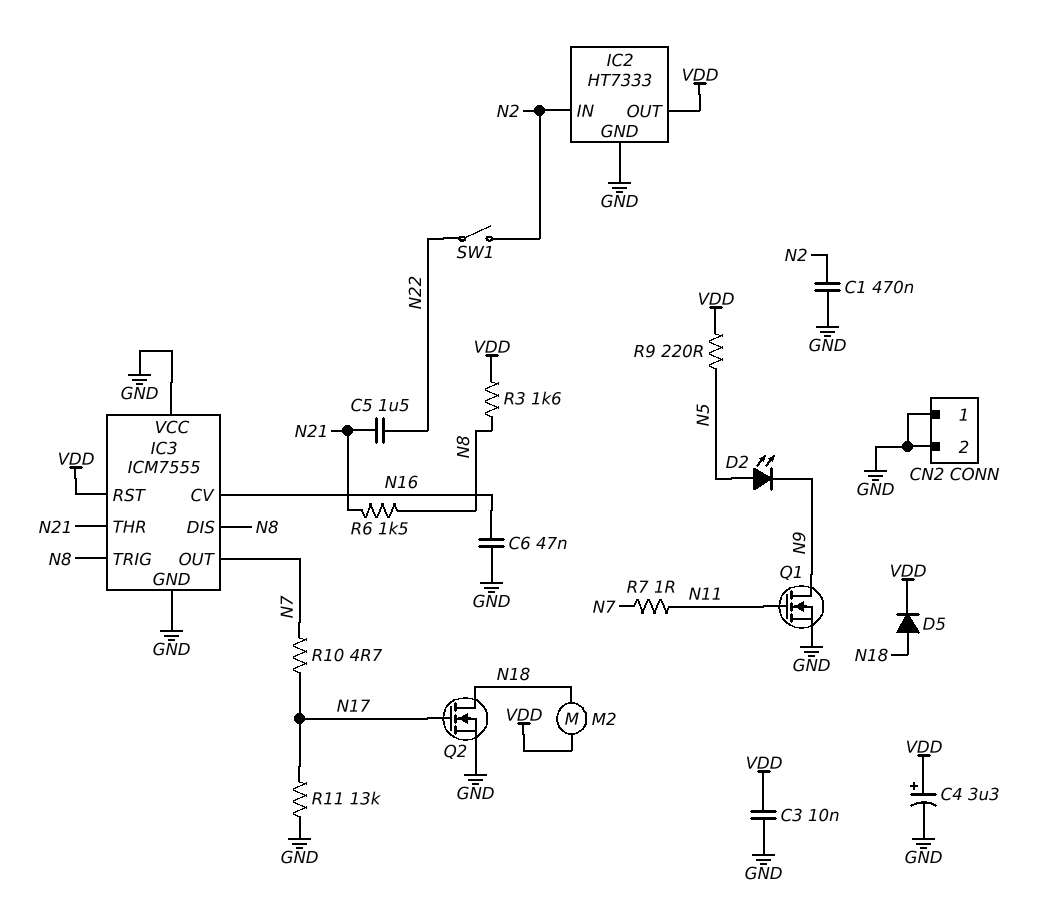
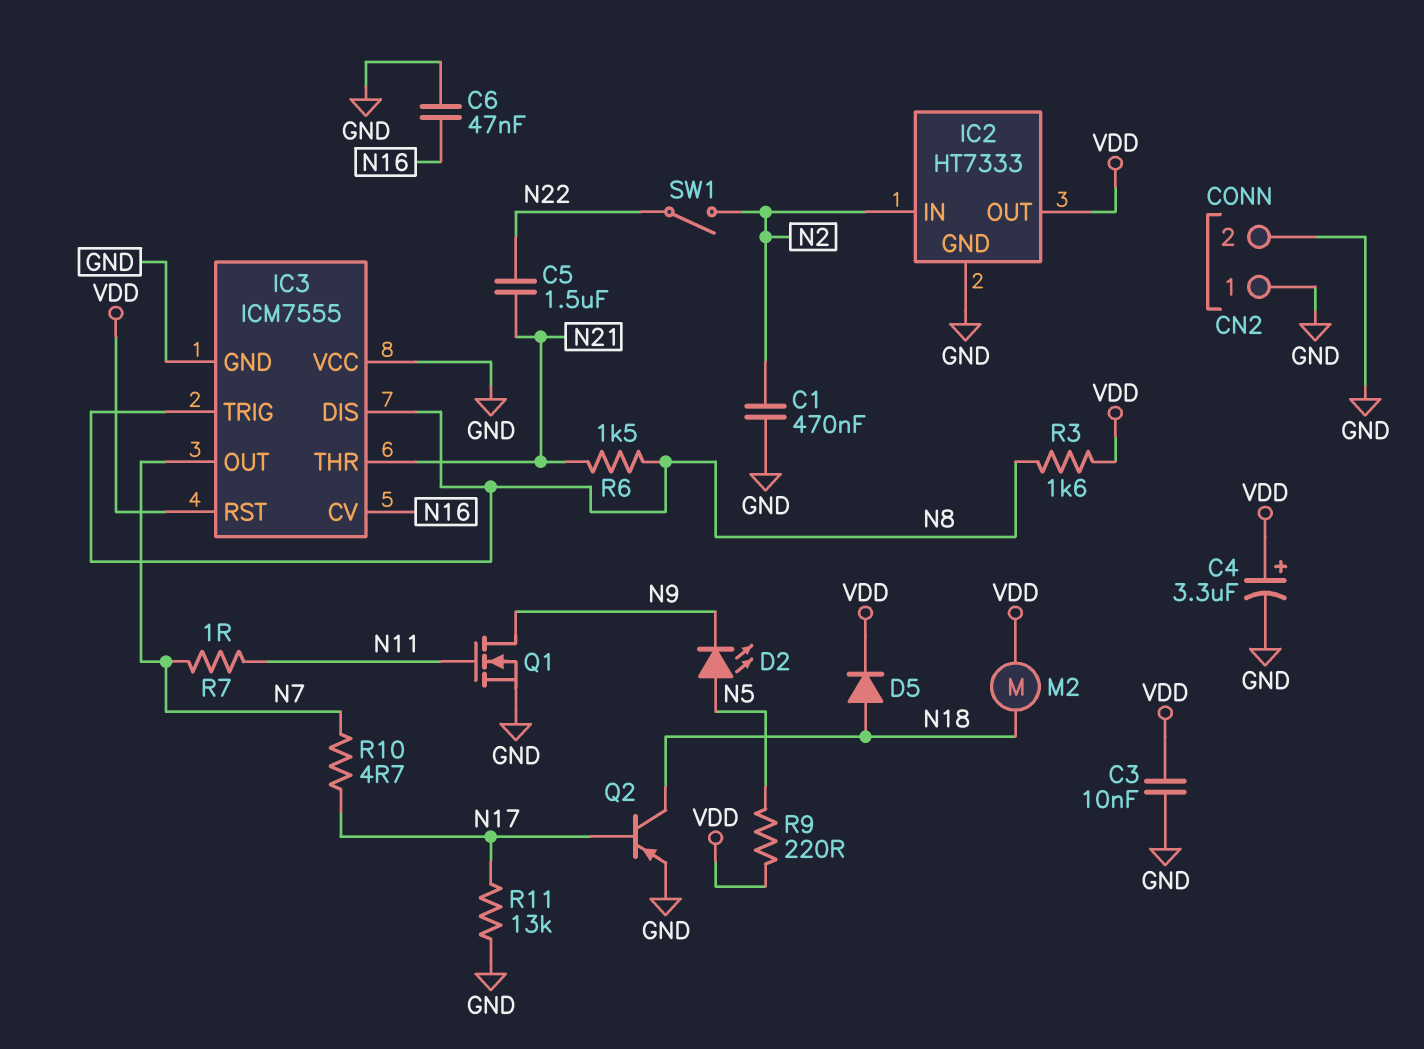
Q2: NMOS (G N17, D N18, S GND) -> PNP (B N17, C N18, E GND)

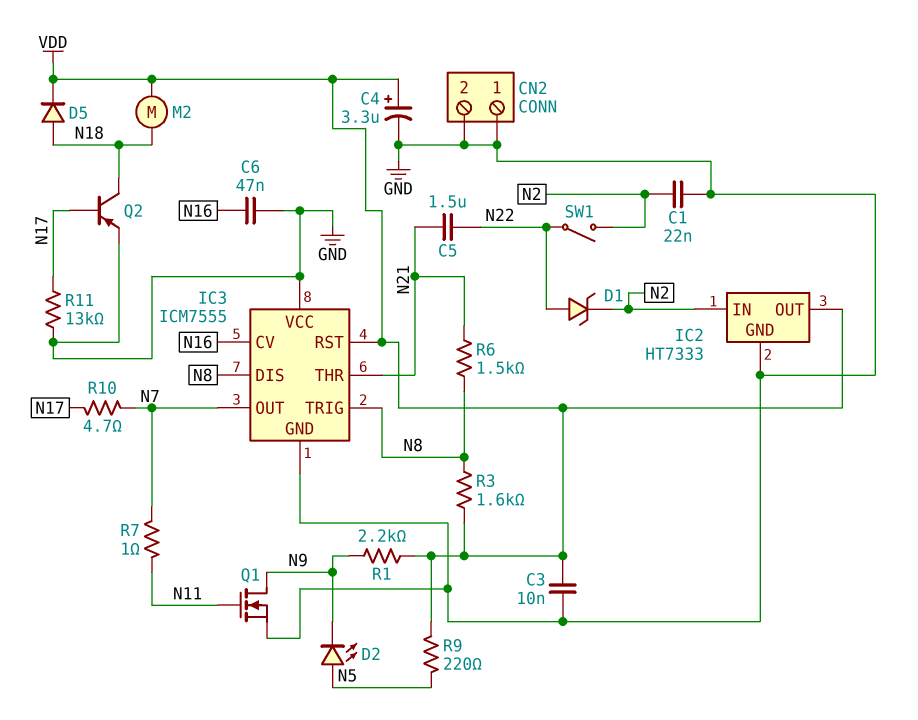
C1: 470nF (GND, N2) -> 22nF (GND, N2)
D1: none -> zener (A N22, K N2)
R1: none -> 2.2k (N9, VDD)

